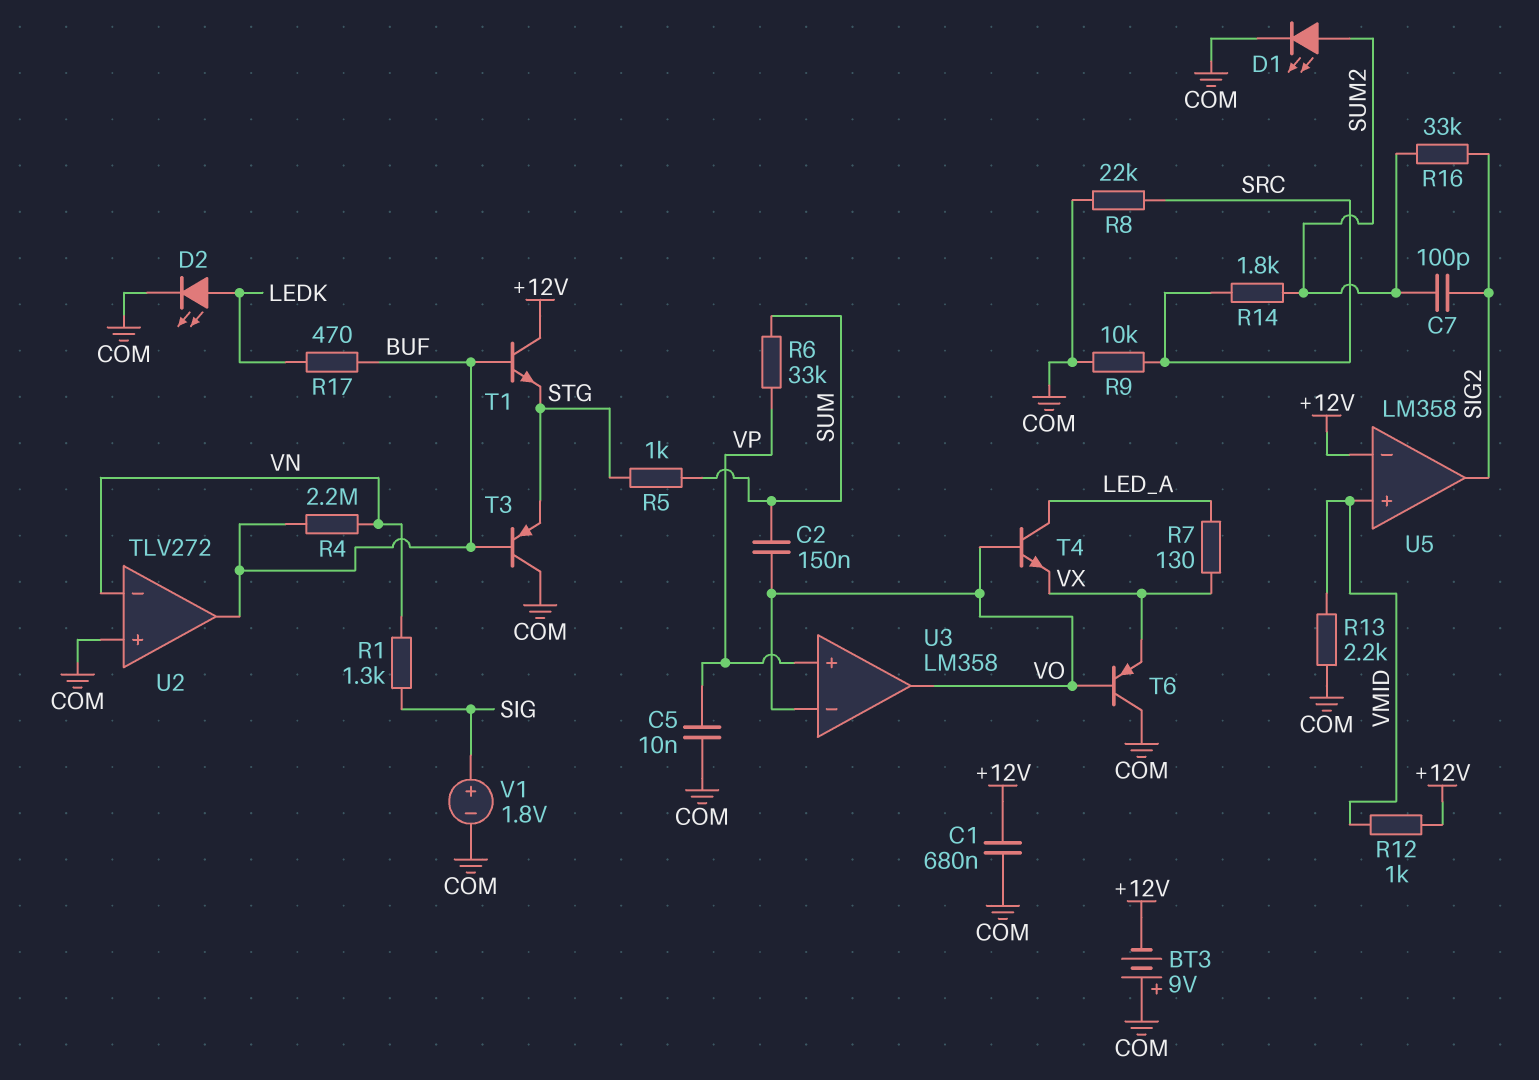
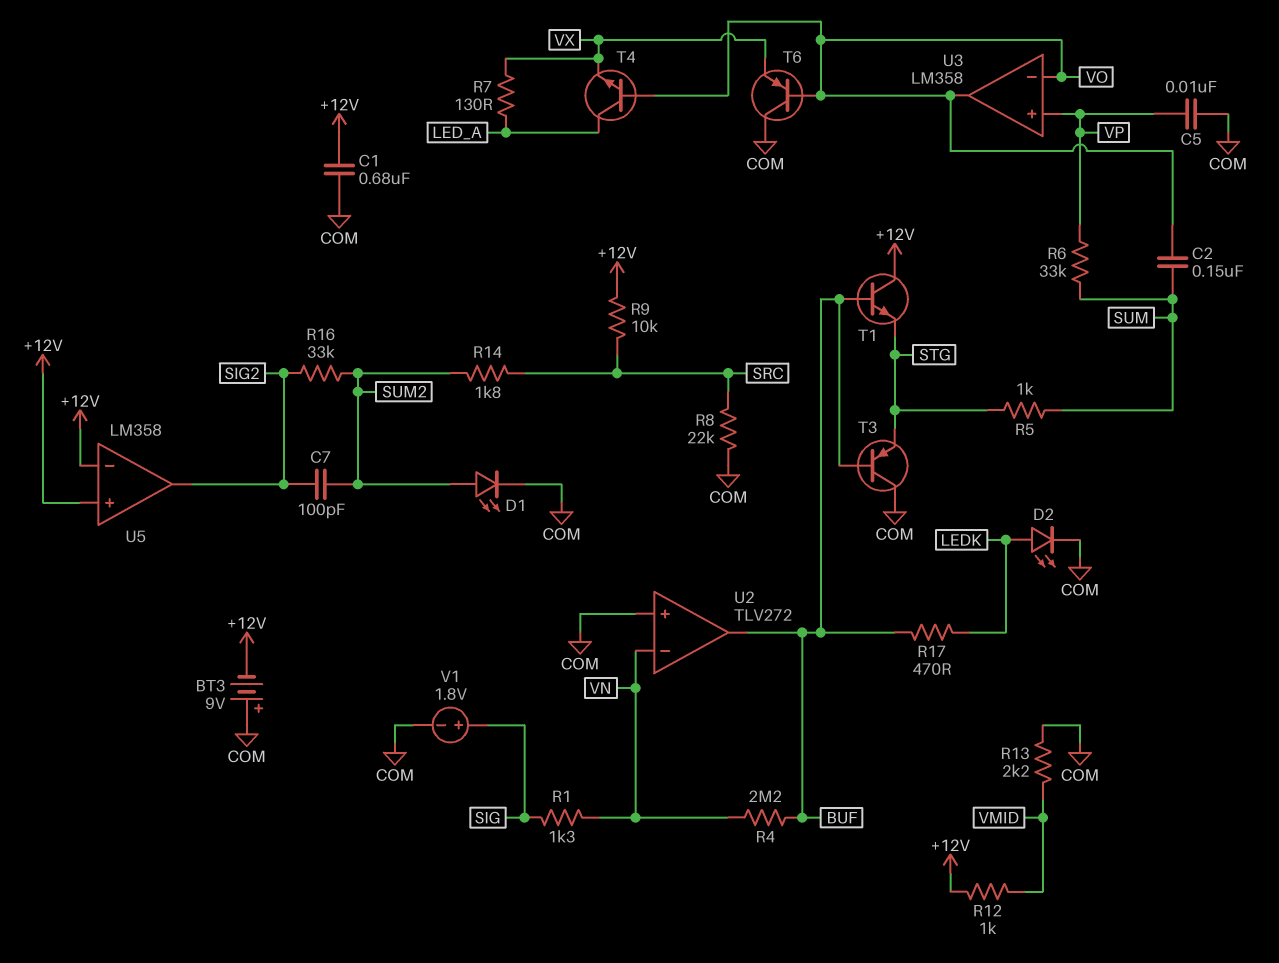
R9: 10k (COM, SRC) -> 10k (+12V, SRC)
U5 pin in+: VMID -> +12V

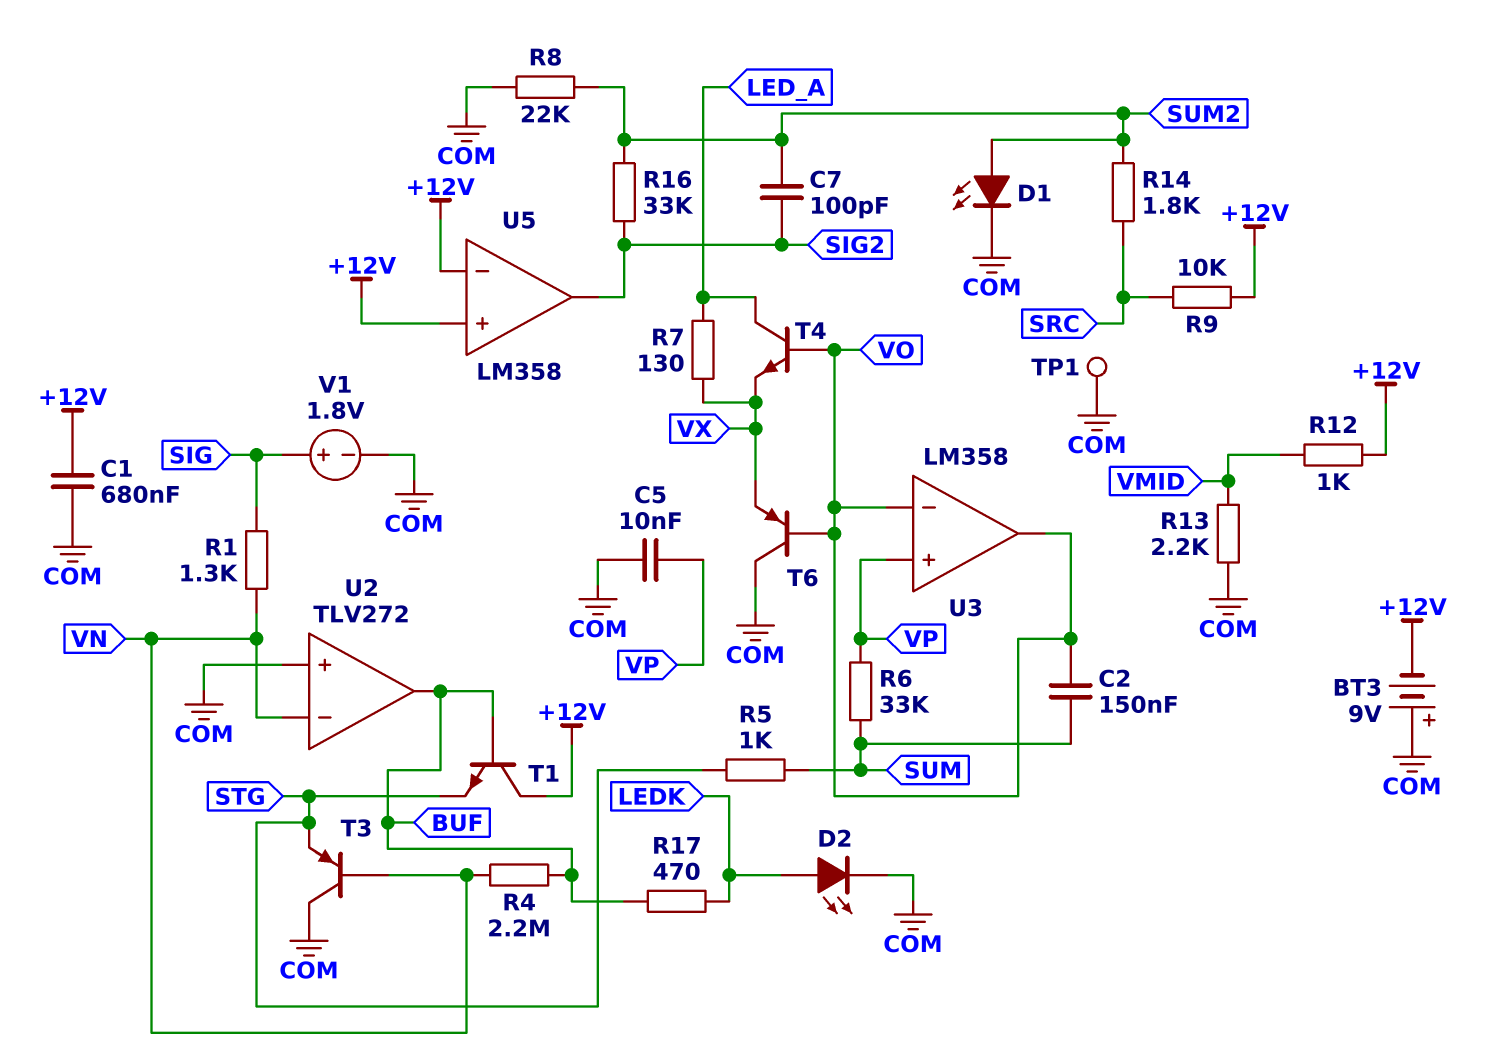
R8: 22k (COM, SRC) -> 22k (COM, SUM2)
T3: PNP (B BUF, C COM, E STG) -> PNP (B VN, C COM, E STG)
TP1: none -> test point (COM)

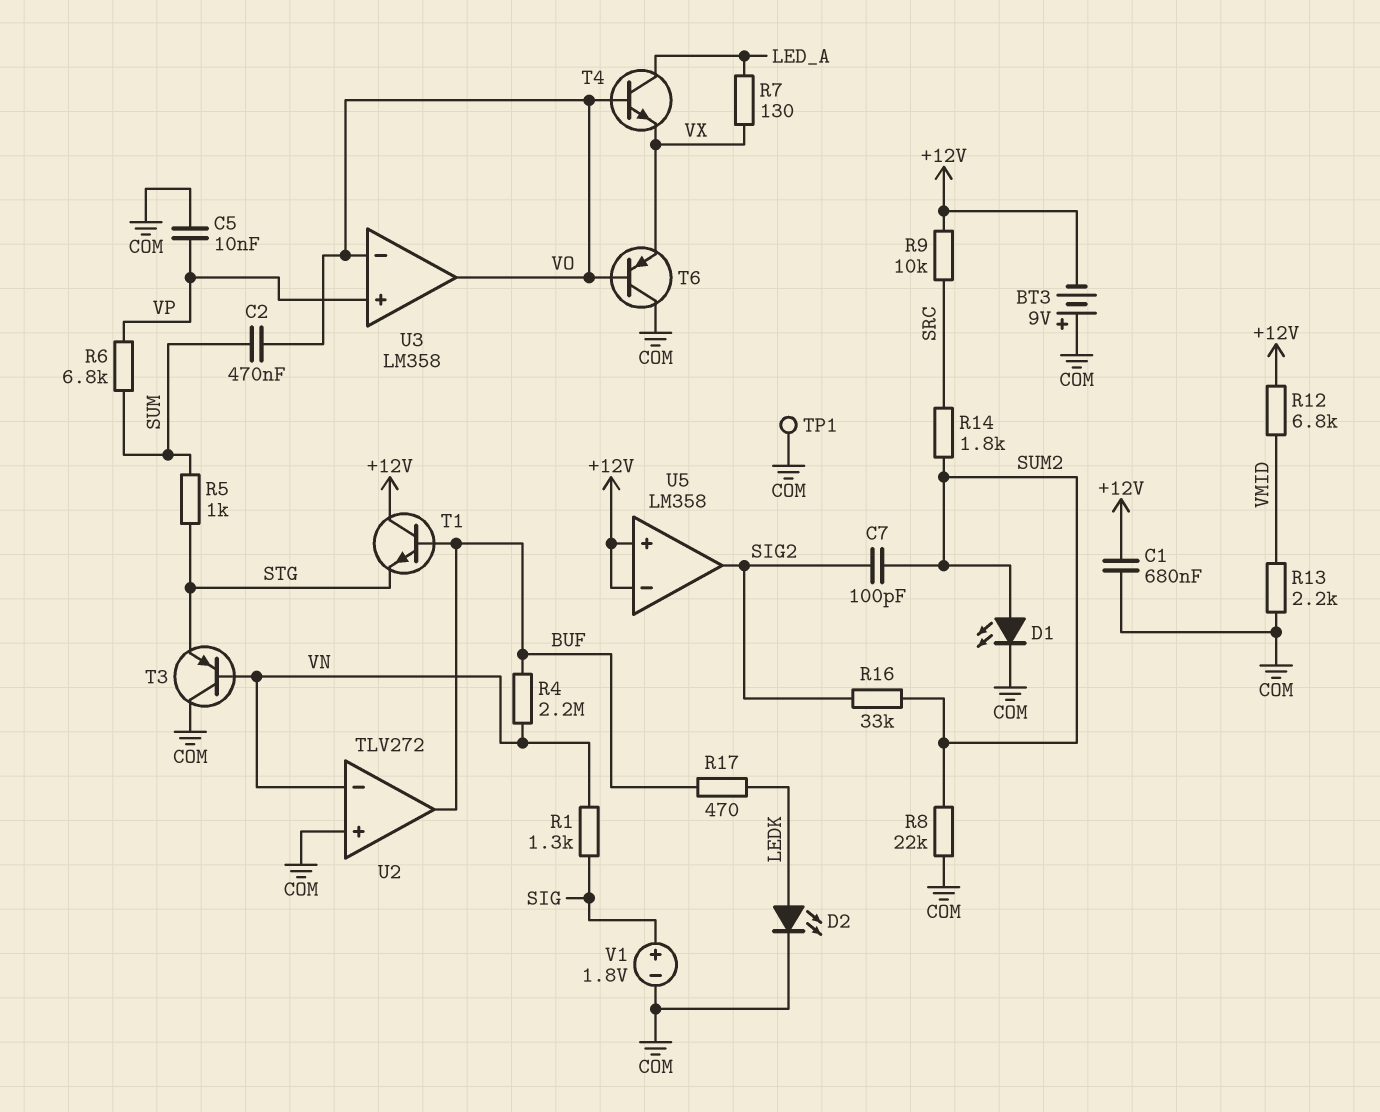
C2: 150nF (SUM, VO) -> 470nF (SUM, VO)
R6: 33k (SUM, VP) -> 6.8k (SUM, VP)
R12: 1k (+12V, VMID) -> 6.8k (+12V, VMID)

